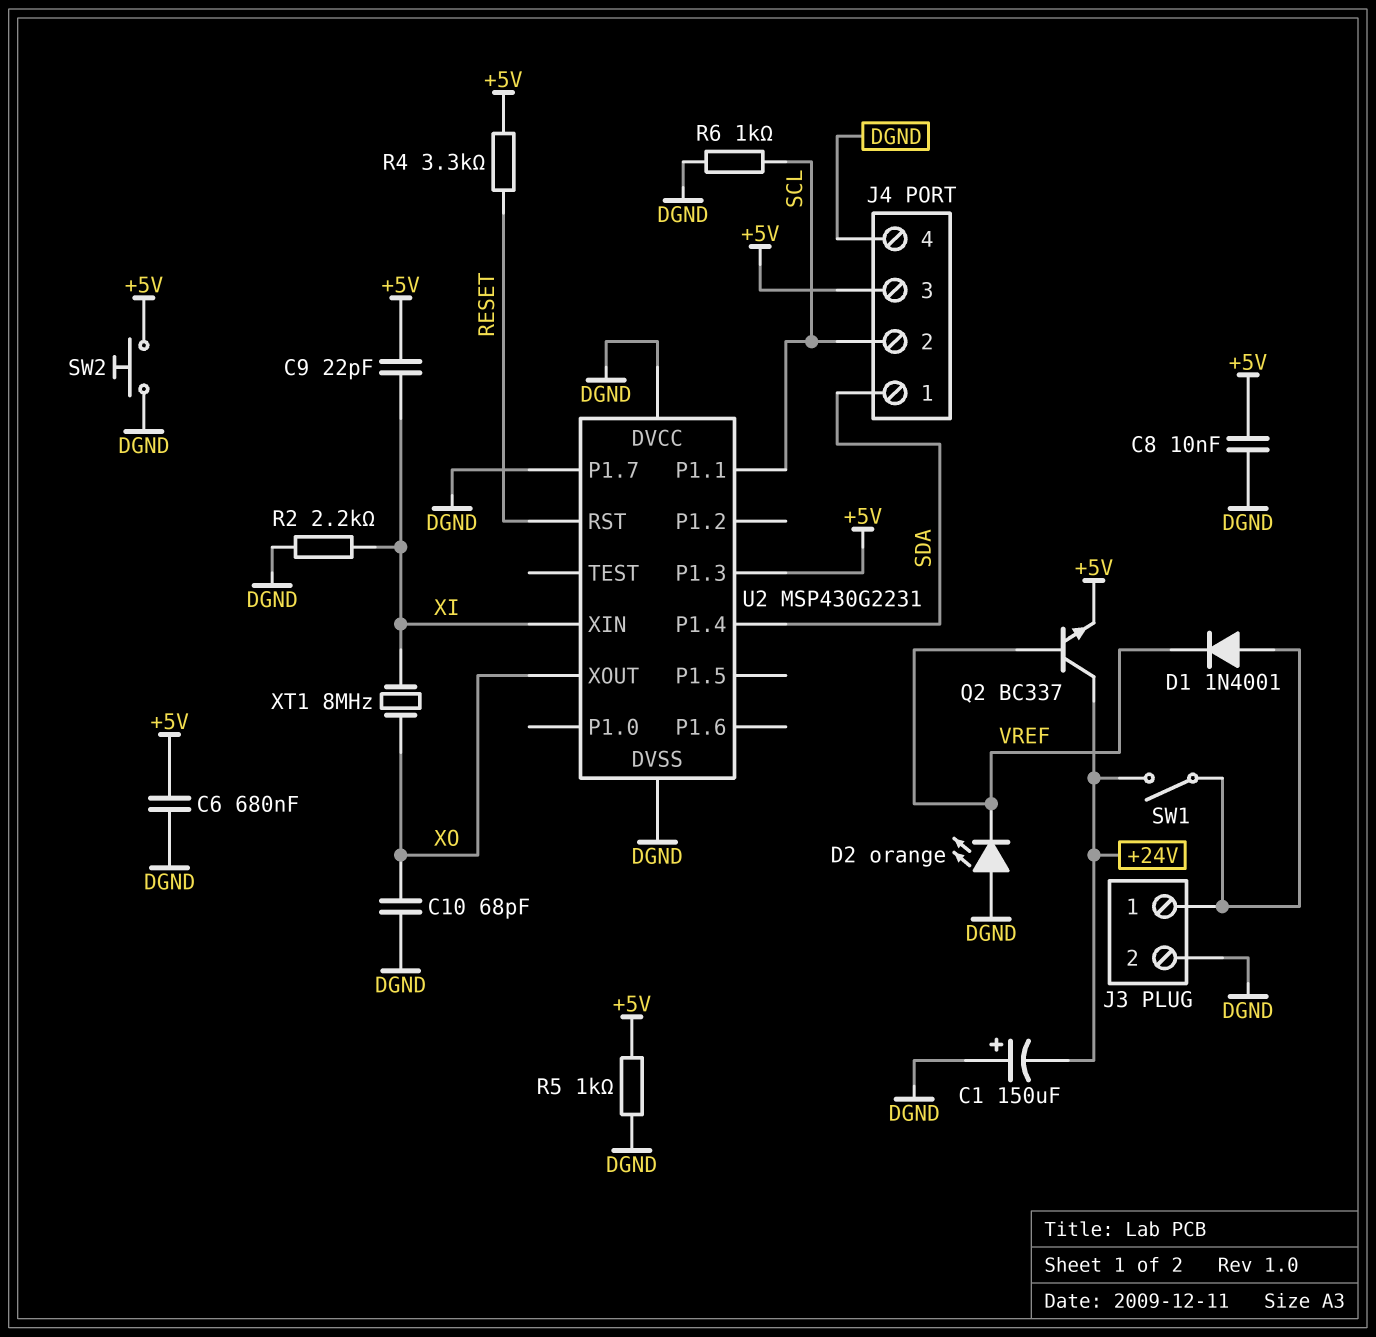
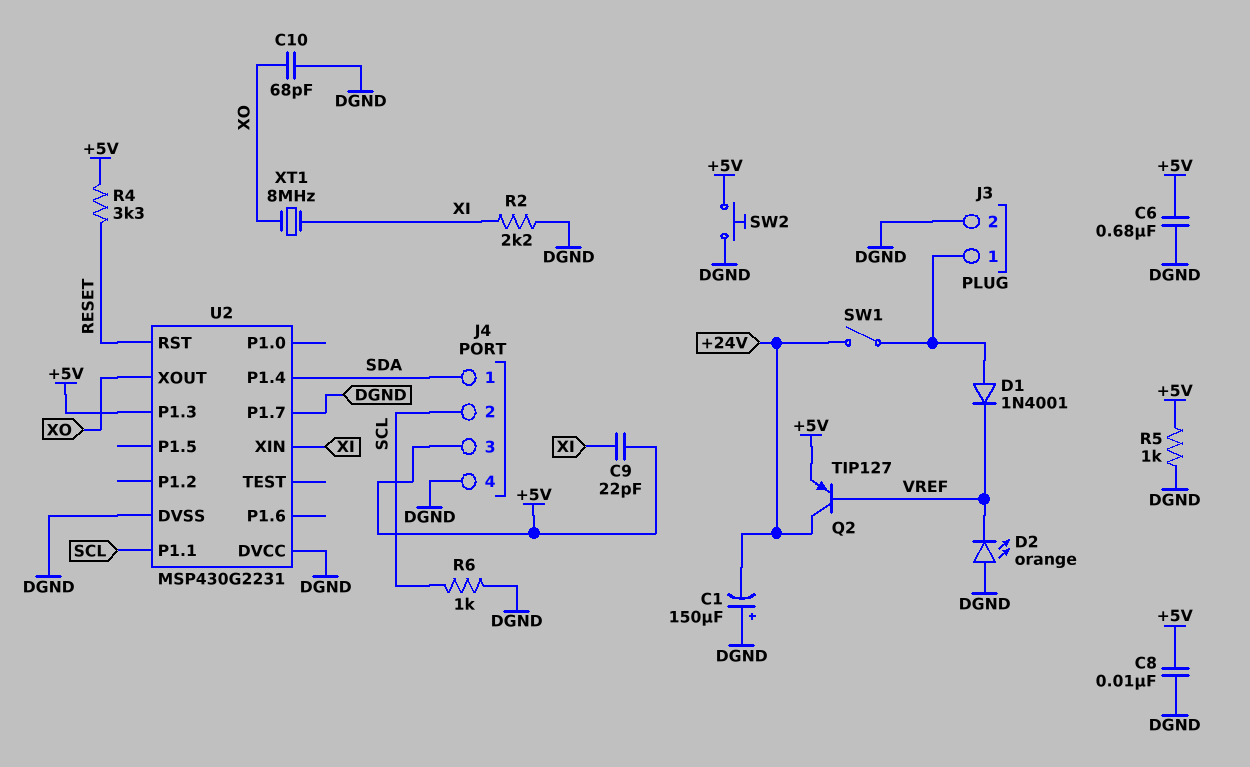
Q2: NPN BC337 (B VREF, C +24V, E +5V) -> PNP TIP127 (B VREF, C +24V, E +5V)

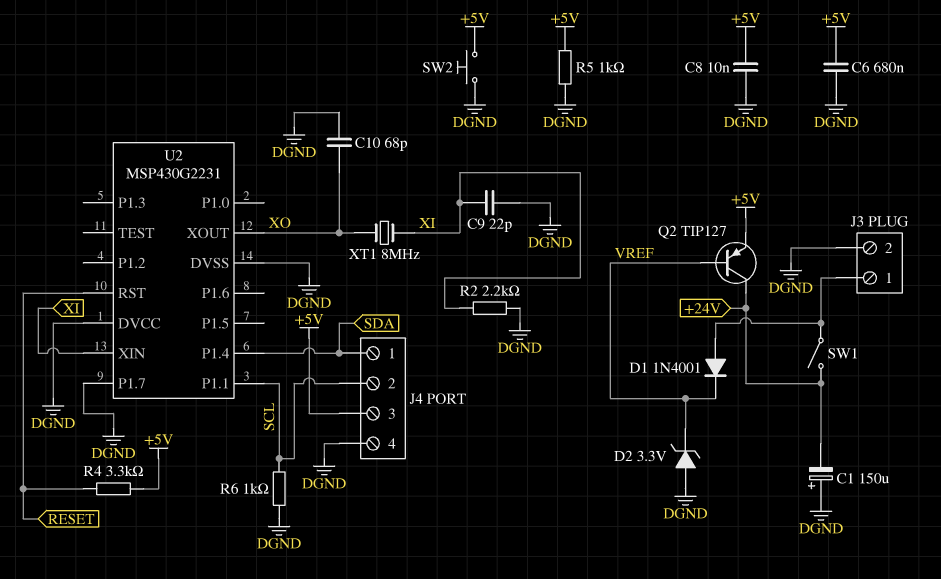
C9: 22pF (+5V, XI) -> 22pF (DGND, XI)
D2: LED orange (A DGND, K VREF) -> zener 3.3V (A DGND, K VREF)
U2 pin P1.3: +5V -> none

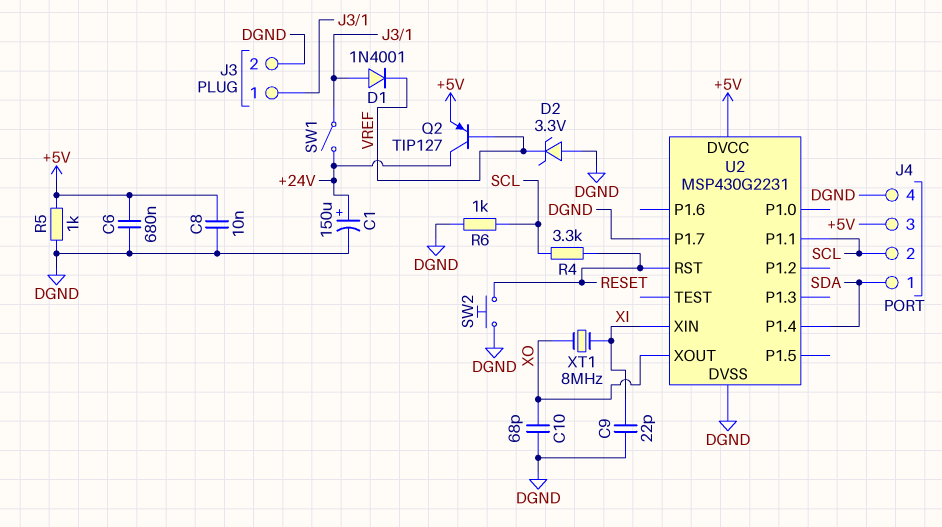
C1: 150uF (plus DGND, minus +24V) -> 150uF (plus +24V, minus DGND)
R2: 2.2k (DGND, XI) -> none
R4: 3.3k (+5V, RESET) -> 3.3k (RESET, SCL)
SW2: button (+5V, DGND) -> button (DGND, RESET)
U2 pin DVCC: DGND -> +5V

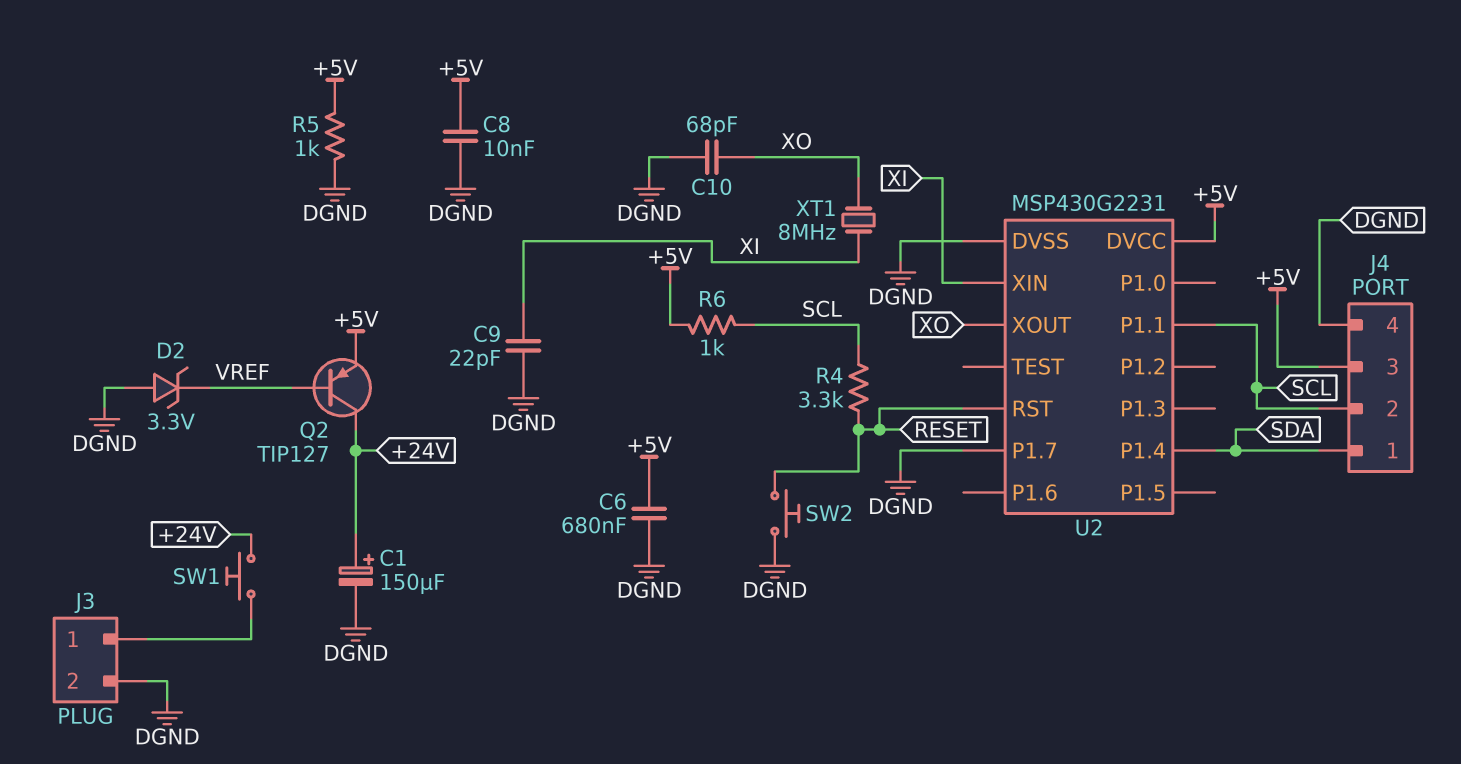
D1: diode 1N4001 (A J3/1, K VREF) -> none
R6: 1k (DGND, SCL) -> 1k (+5V, SCL)
SW1: switch (+24V, J3/1) -> button (+24V, J3/1)

